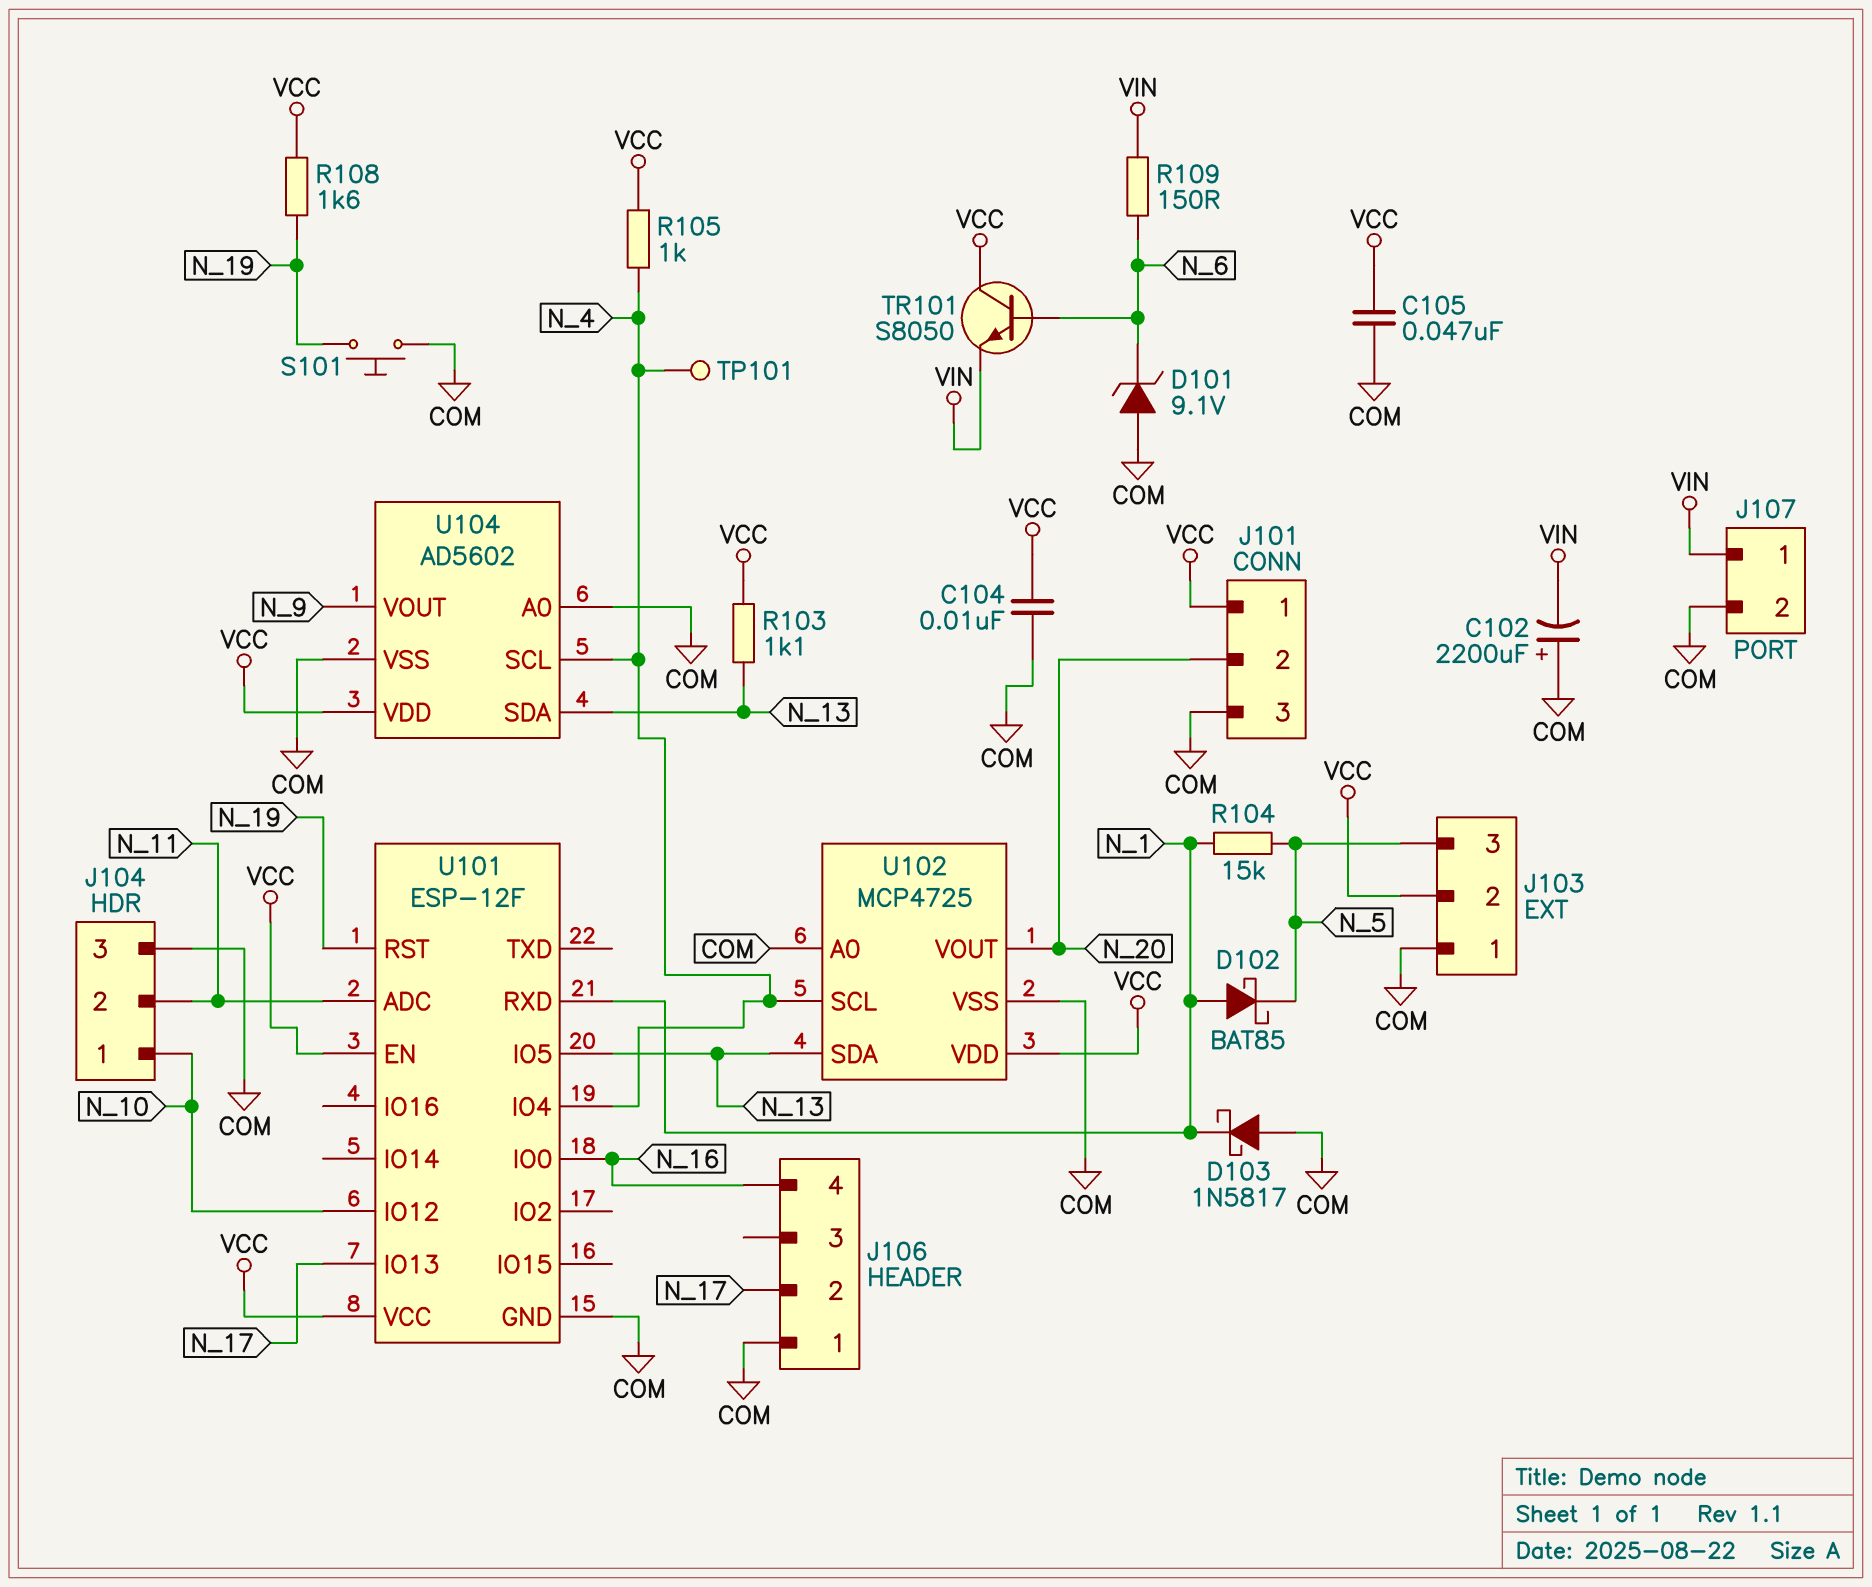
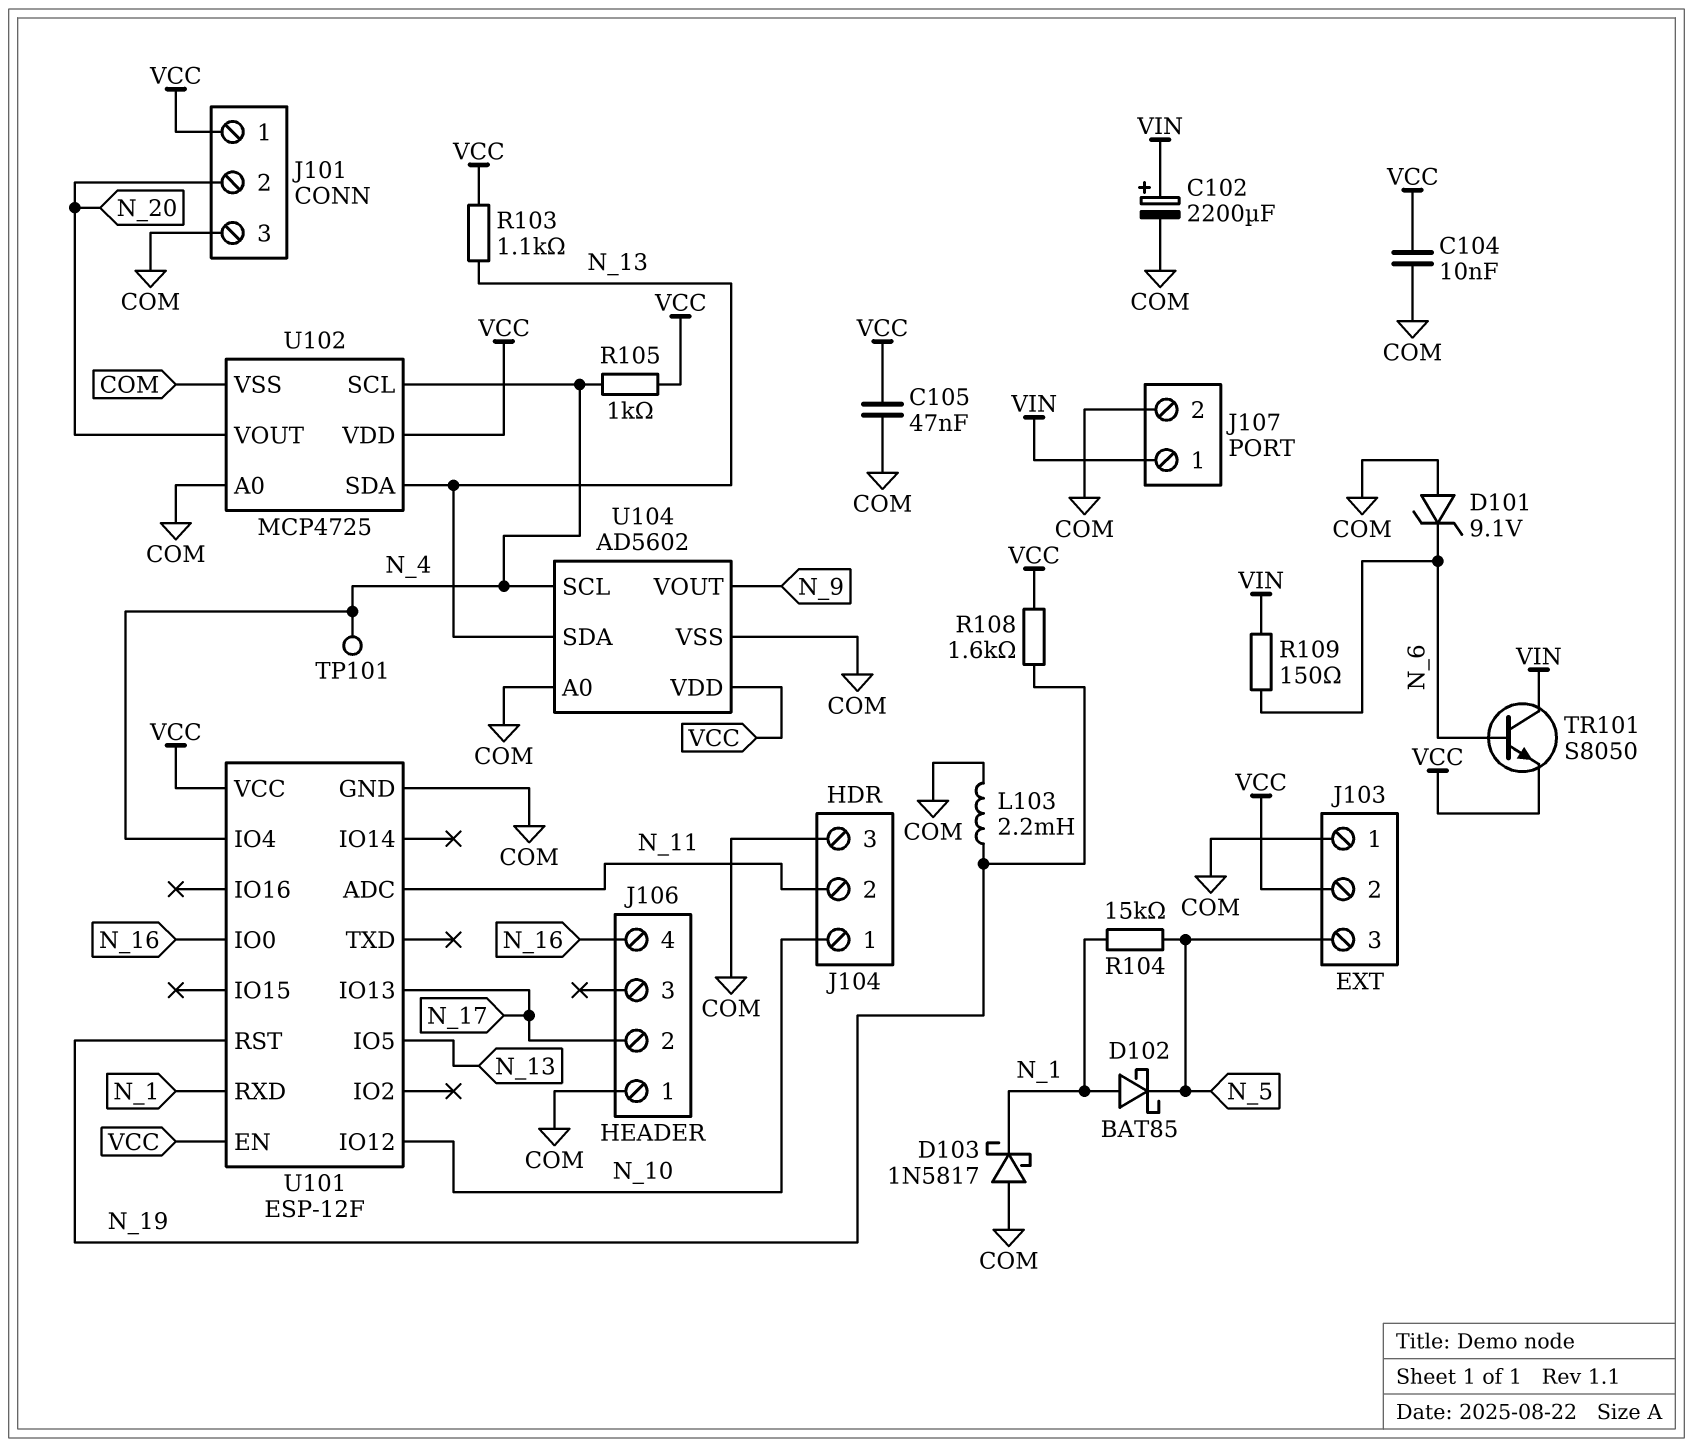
C102: 2200uF (plus COM, minus VIN) -> 2200uF (plus VIN, minus COM)
L103: none -> 2.2mH (COM, N_19)
S101: button (COM, N_19) -> none
TR101: NPN S8050 (B N_6, C VCC, E VIN) -> NPN S8050 (B N_6, C VIN, E VCC)

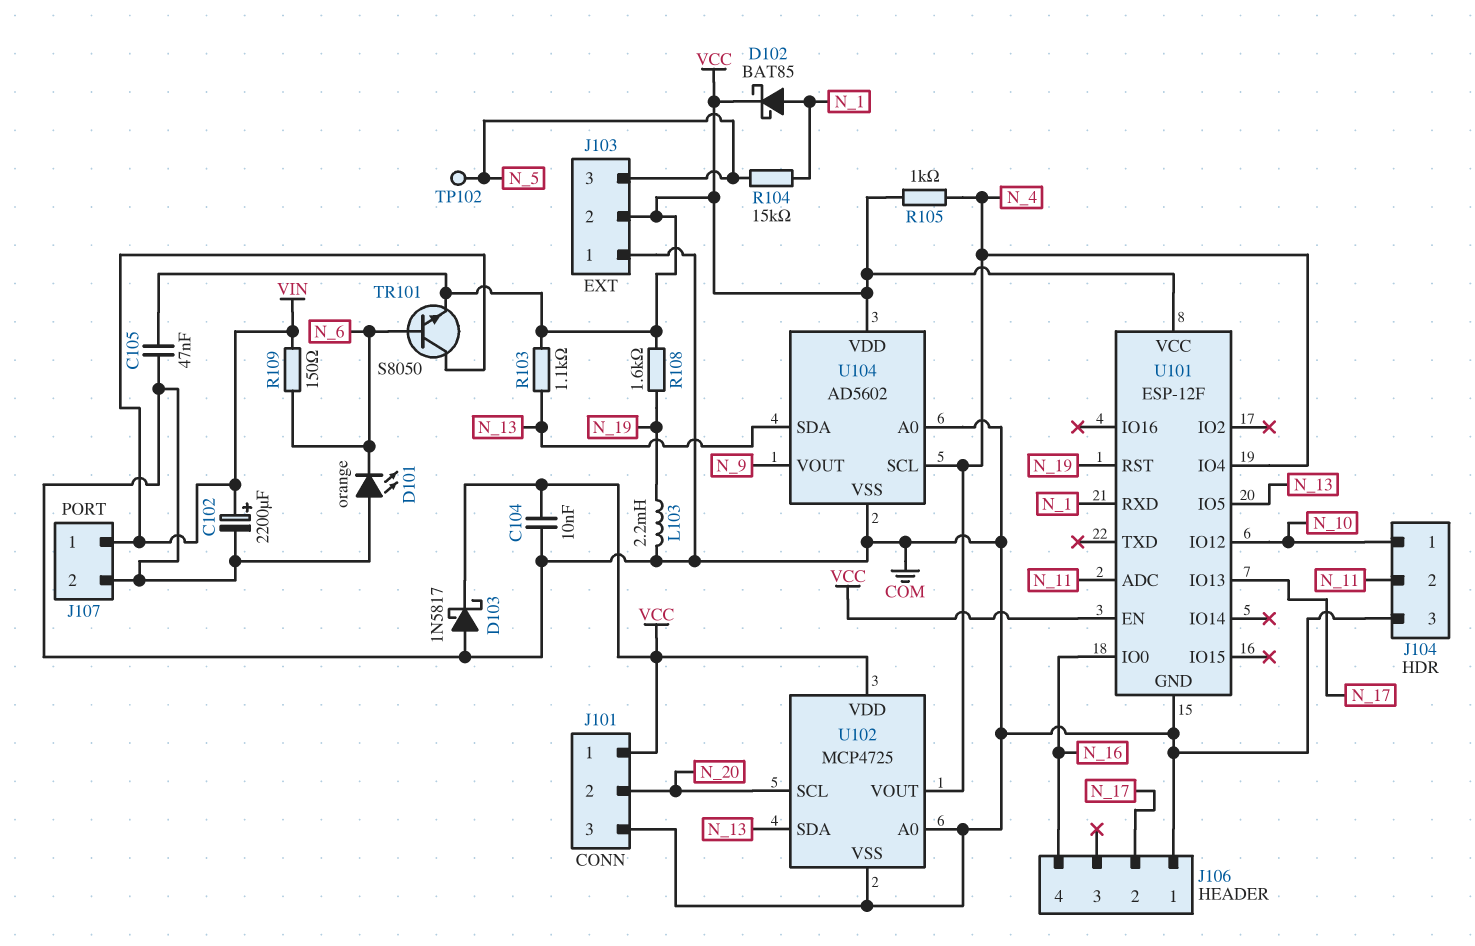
D101: zener 9.1V (A COM, K N_6) -> LED orange (A COM, K N_6)
D102: schottky BAT85 (A N_1, K N_5) -> schottky BAT85 (A N_1, K VCC)
D103: schottky 1N5817 (A COM, K N_1) -> schottky 1N5817 (A COM, K VCC)
TP101: test point (N_4) -> none
TP102: none -> test point (N_5)
U102 pin SCL: N_4 -> N_20
U102 pin VOUT: N_20 -> N_4

